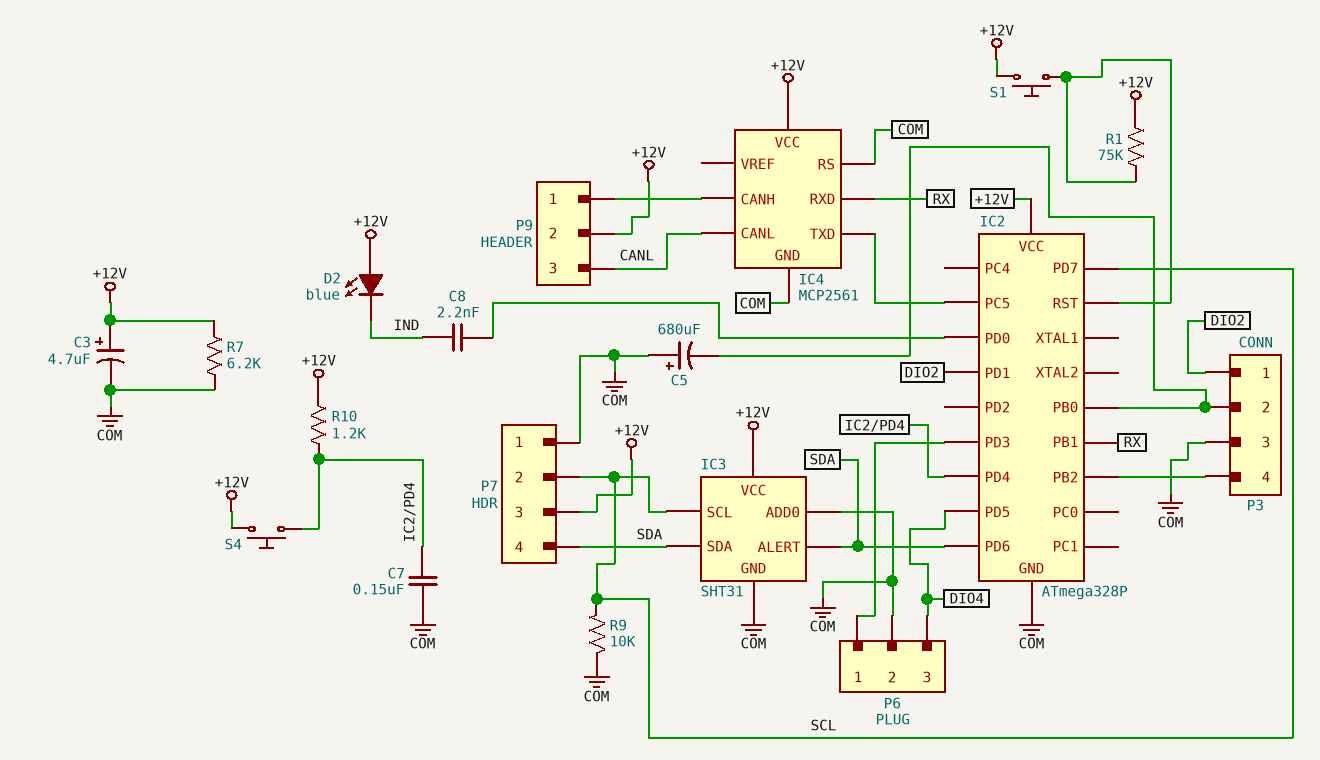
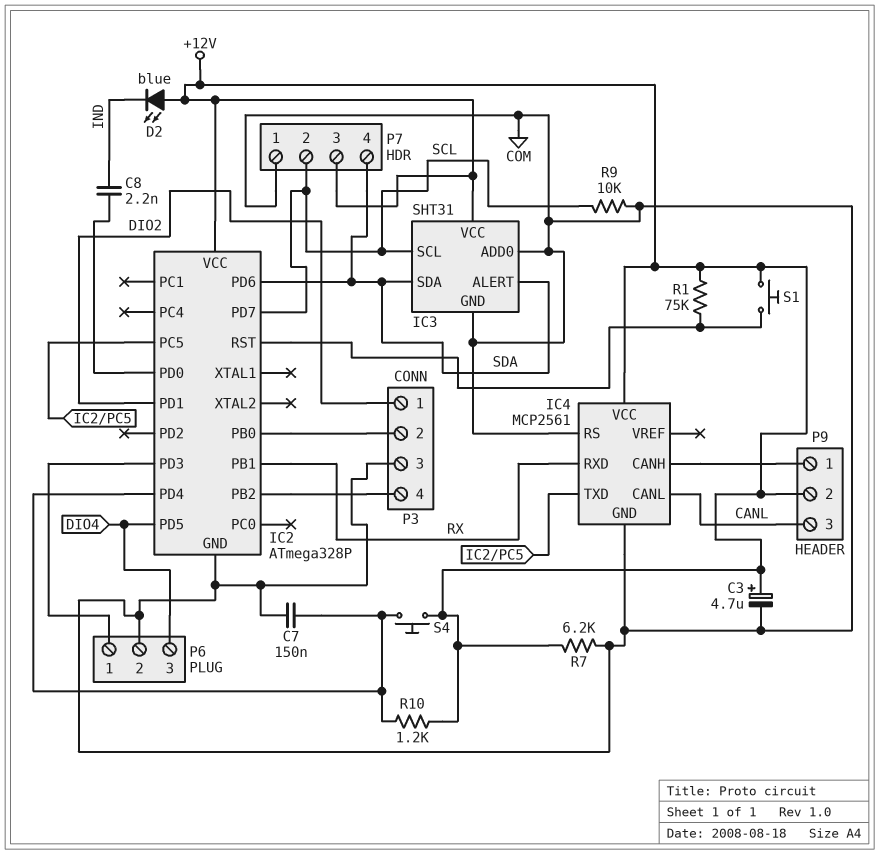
C5: 680uF (plus COM, minus IC2/PB0) -> none

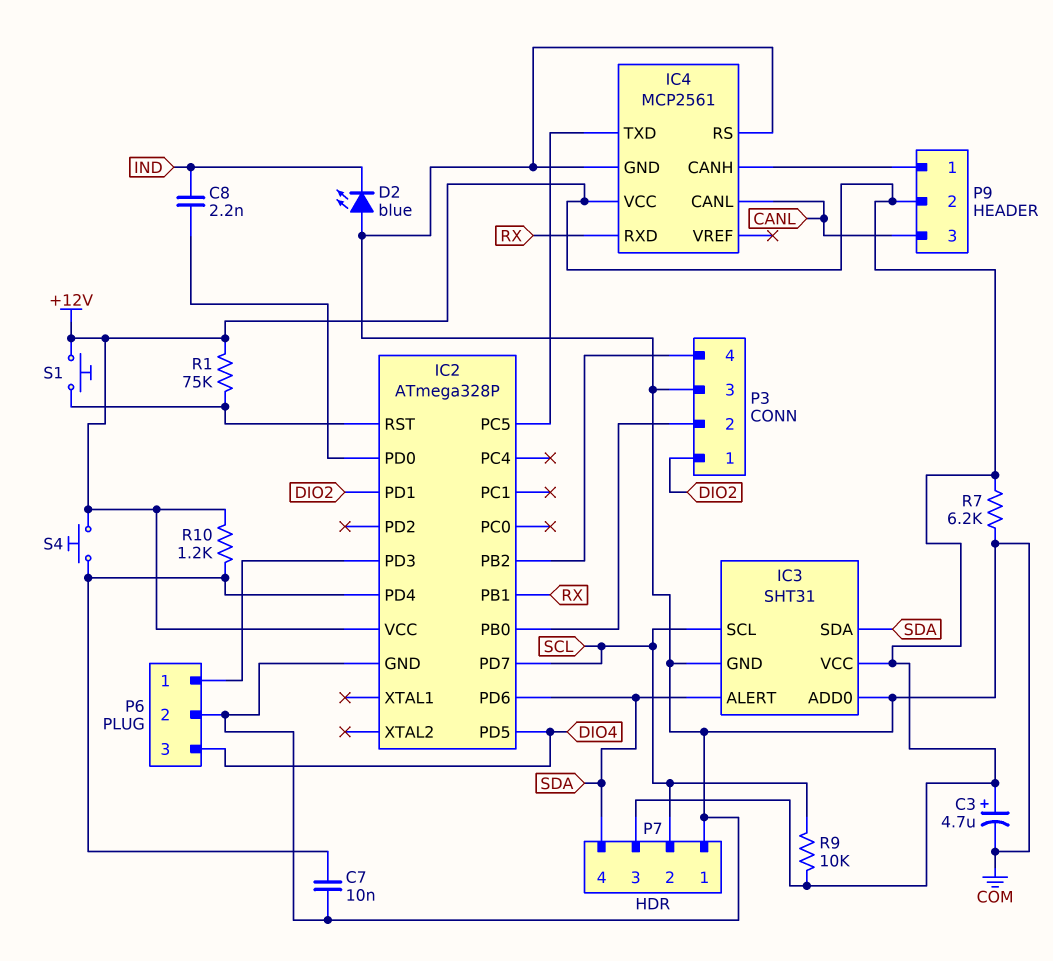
C7: 150nF (COM, IC2/PD4) -> 10nF (COM, IC2/PD4)
D2: LED blue (A +12V, K IND) -> LED blue (A COM, K IND)
R9: 10k (COM, SCL) -> 10k (+12V, SCL)

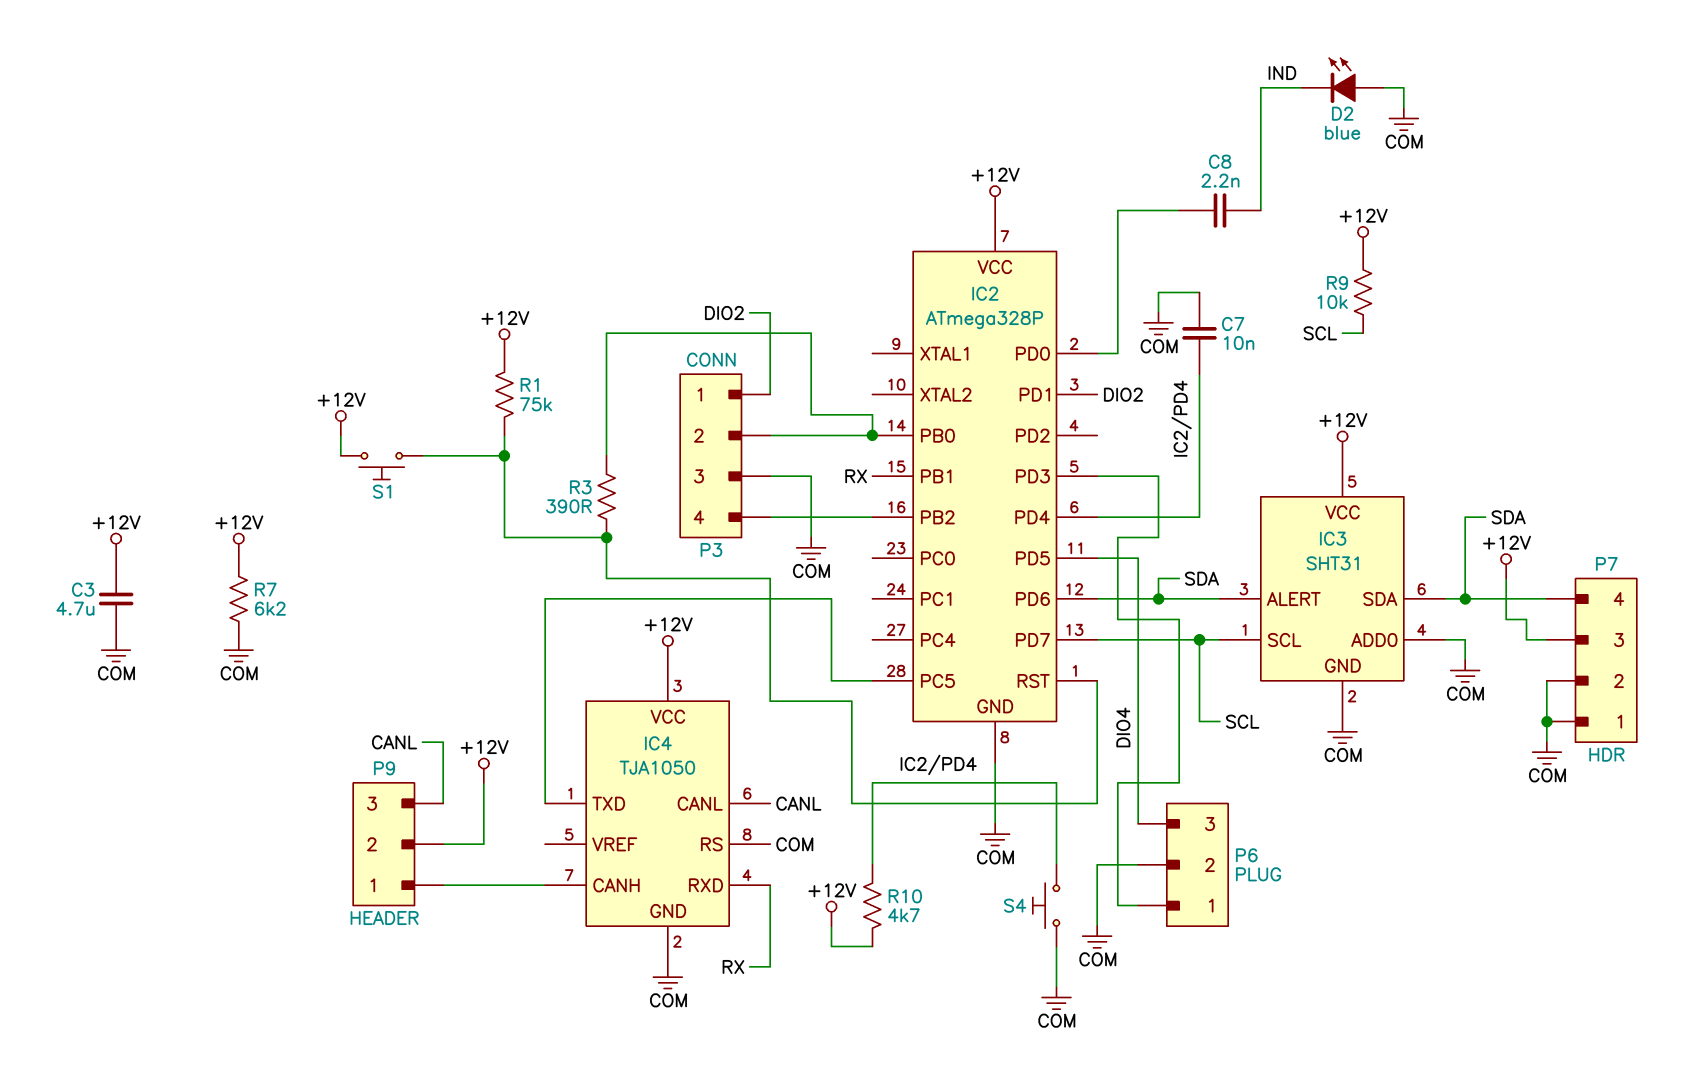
C3: 4.7uF (plus +12V, minus COM) -> 4.7uF (+12V, COM)
IC4: MCP2561 -> TJA1050
P7 pin 2: SCL -> COM
R3: none -> 390 (IC2/PB0, IC2/RST)
R10: 1.2k (+12V, IC2/PD4) -> 4.7k (+12V, IC2/PD4)
S4: button (+12V, IC2/PD4) -> button (COM, IC2/PD4)

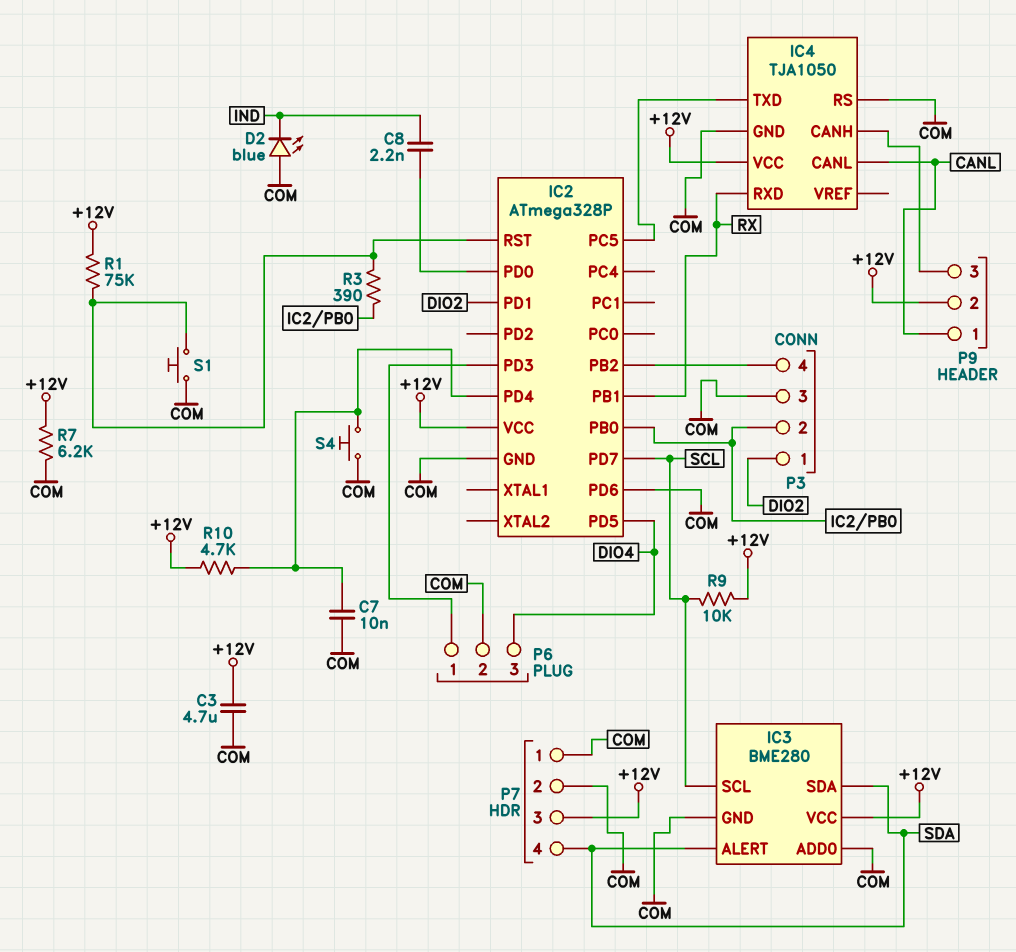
IC2 pin PD6: SDA -> COM
IC3: SHT31 -> BME280
P9 pin 1: IC4/CANH -> CANL
P9 pin 3: CANL -> IC4/CANH
S1: button (+12V, IC2/RST) -> button (COM, IC2/RST)

